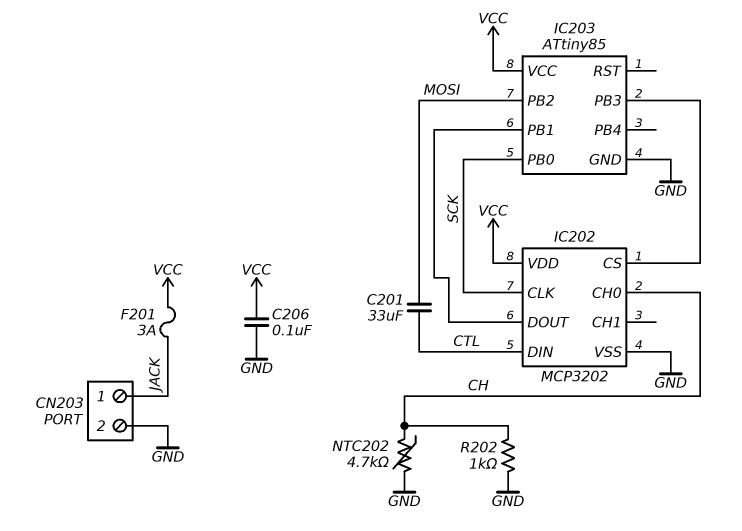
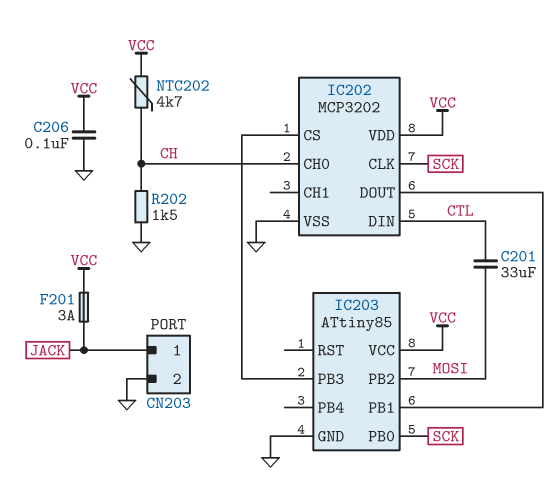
NTC202: 4.7k (CH, GND) -> 4.7k (CH, VCC)
R202: 1k (CH, GND) -> 1.5k (CH, GND)

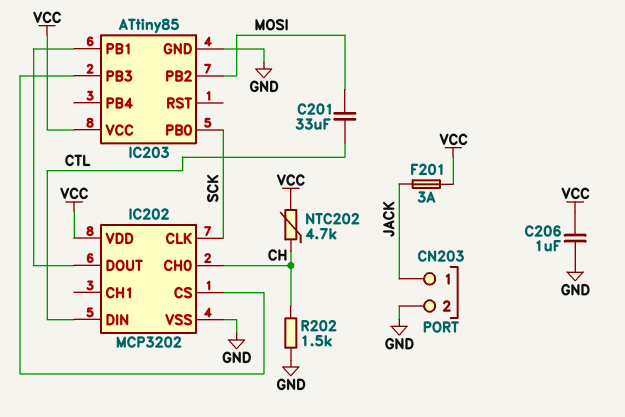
C206: 100nF (GND, VCC) -> 1uF (GND, VCC)

